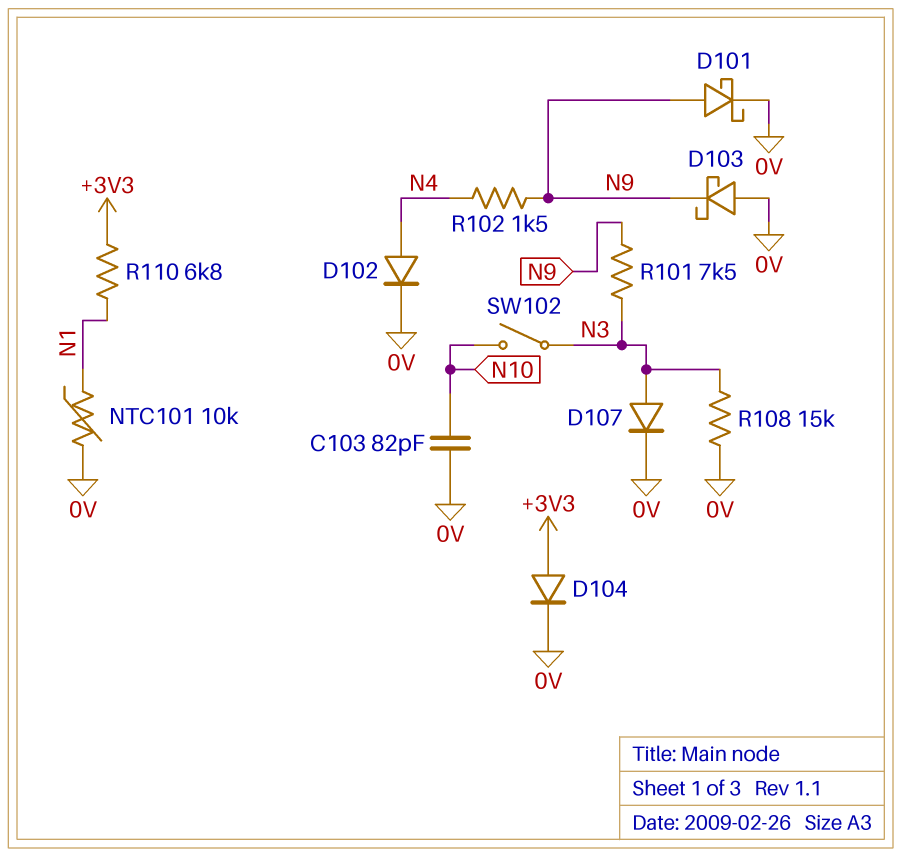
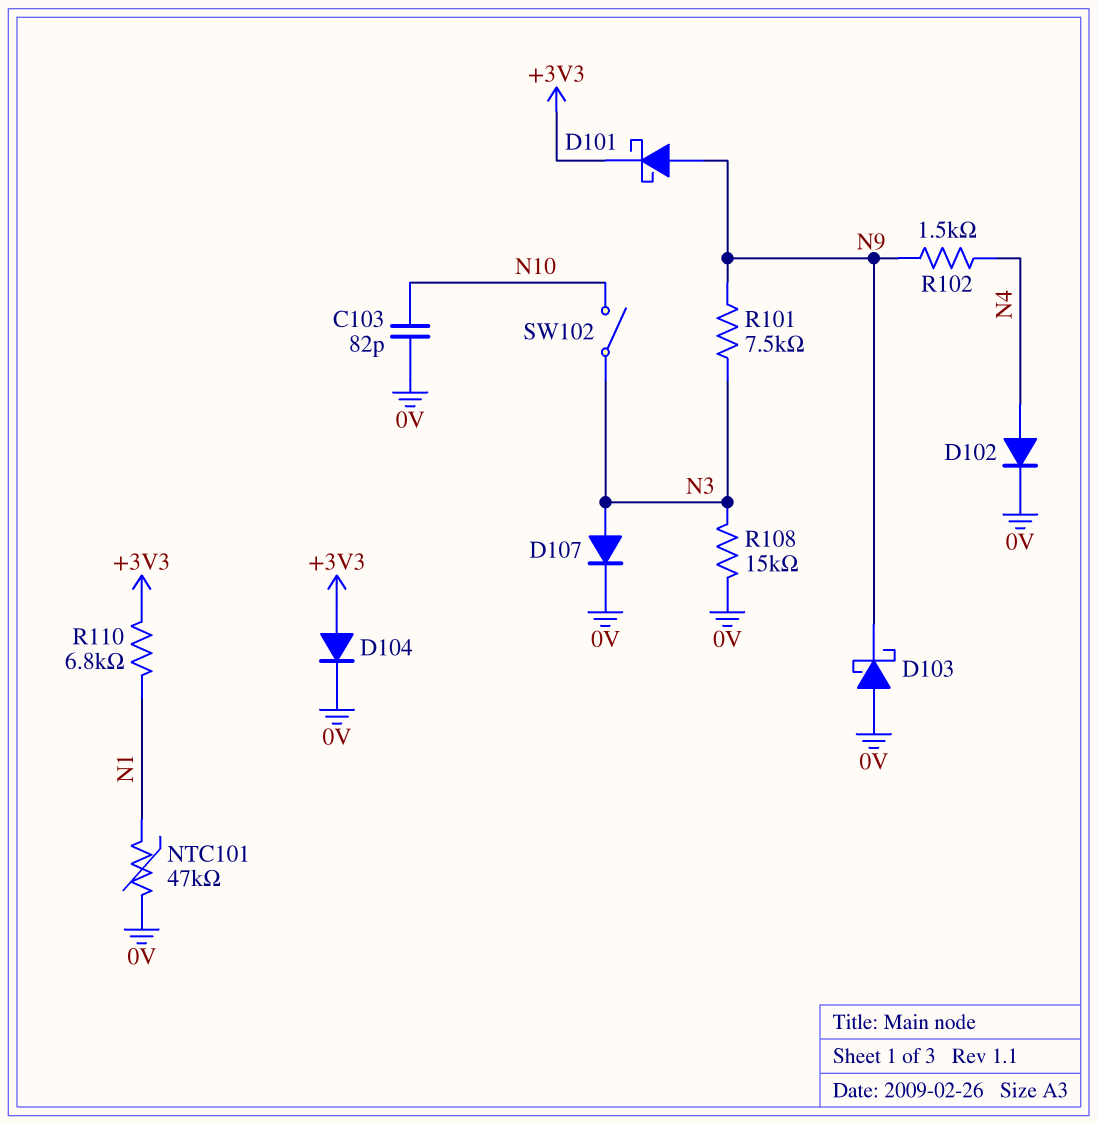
D101: schottky (A N9, K 0V) -> schottky (A N9, K +3V3)
NTC101: 10k (0V, N1) -> 47k (0V, N1)

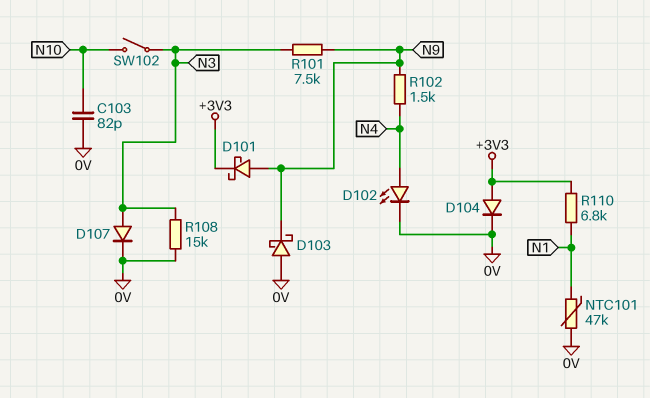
D102: diode (A N4, K 0V) -> LED (A N4, K 0V)

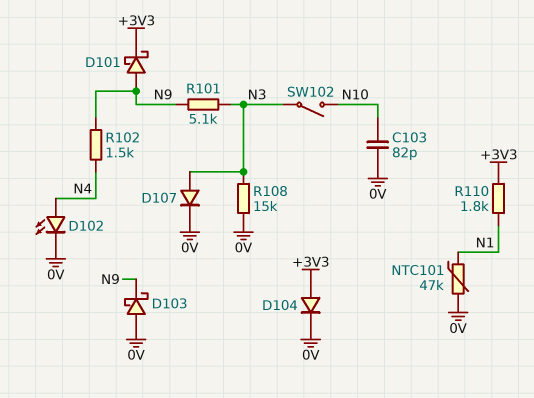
R101: 7.5k (N3, N9) -> 5.1k (N3, N9)
R110: 6.8k (+3V3, N1) -> 1.8k (+3V3, N1)

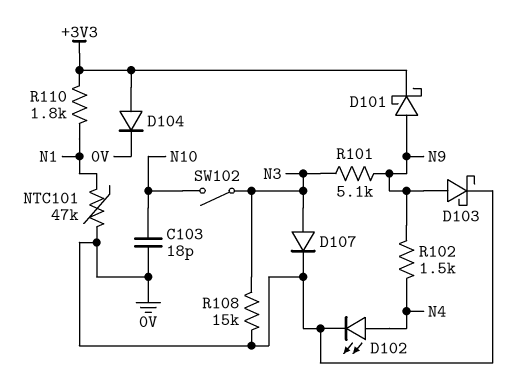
C103: 82pF (0V, N10) -> 18pF (0V, N10)
D103: schottky (A 0V, K N9) -> schottky (A N9, K 0V)

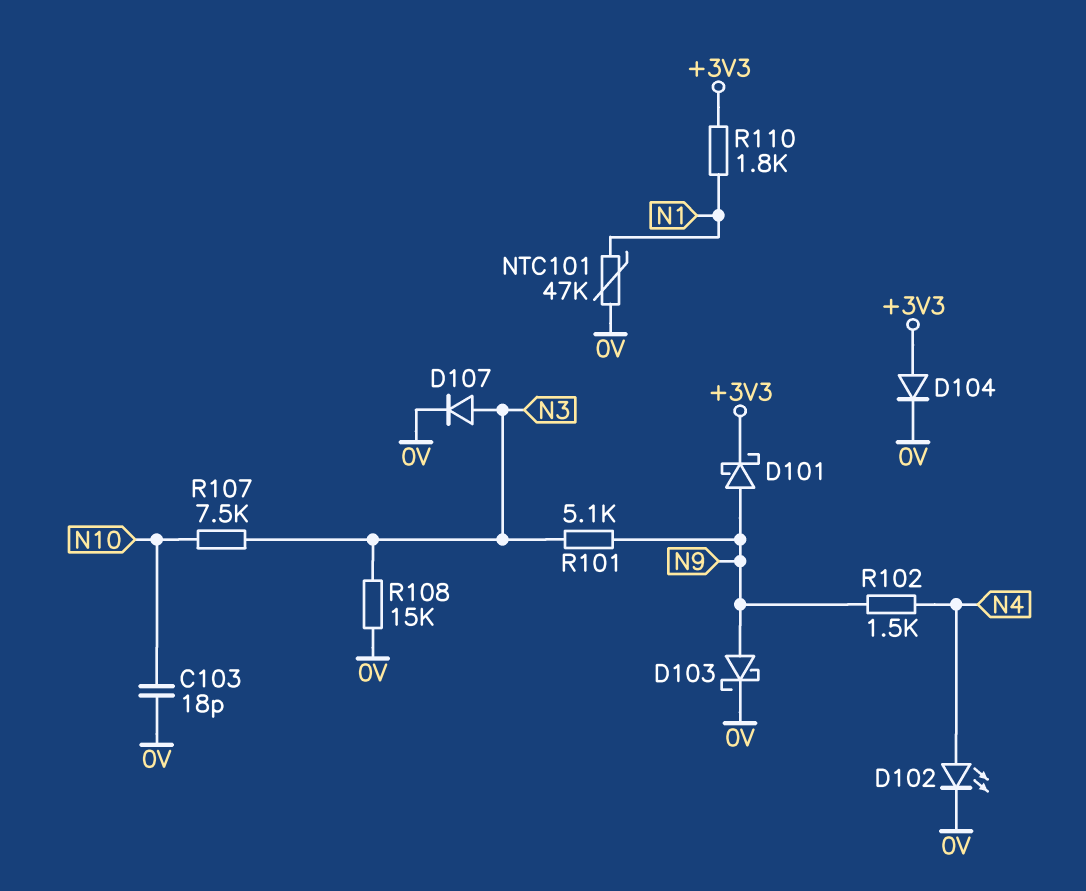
R107: none -> 7.5k (N3, N10)
SW102: switch (N3, N10) -> none

